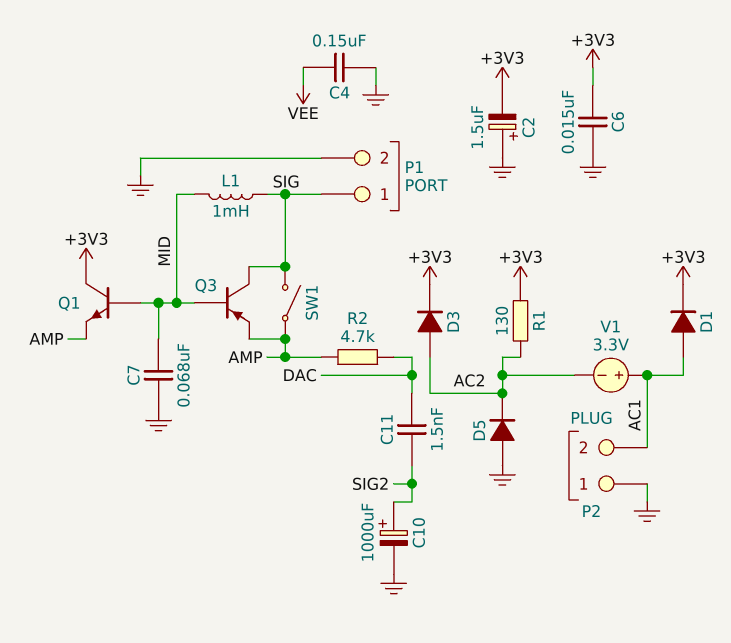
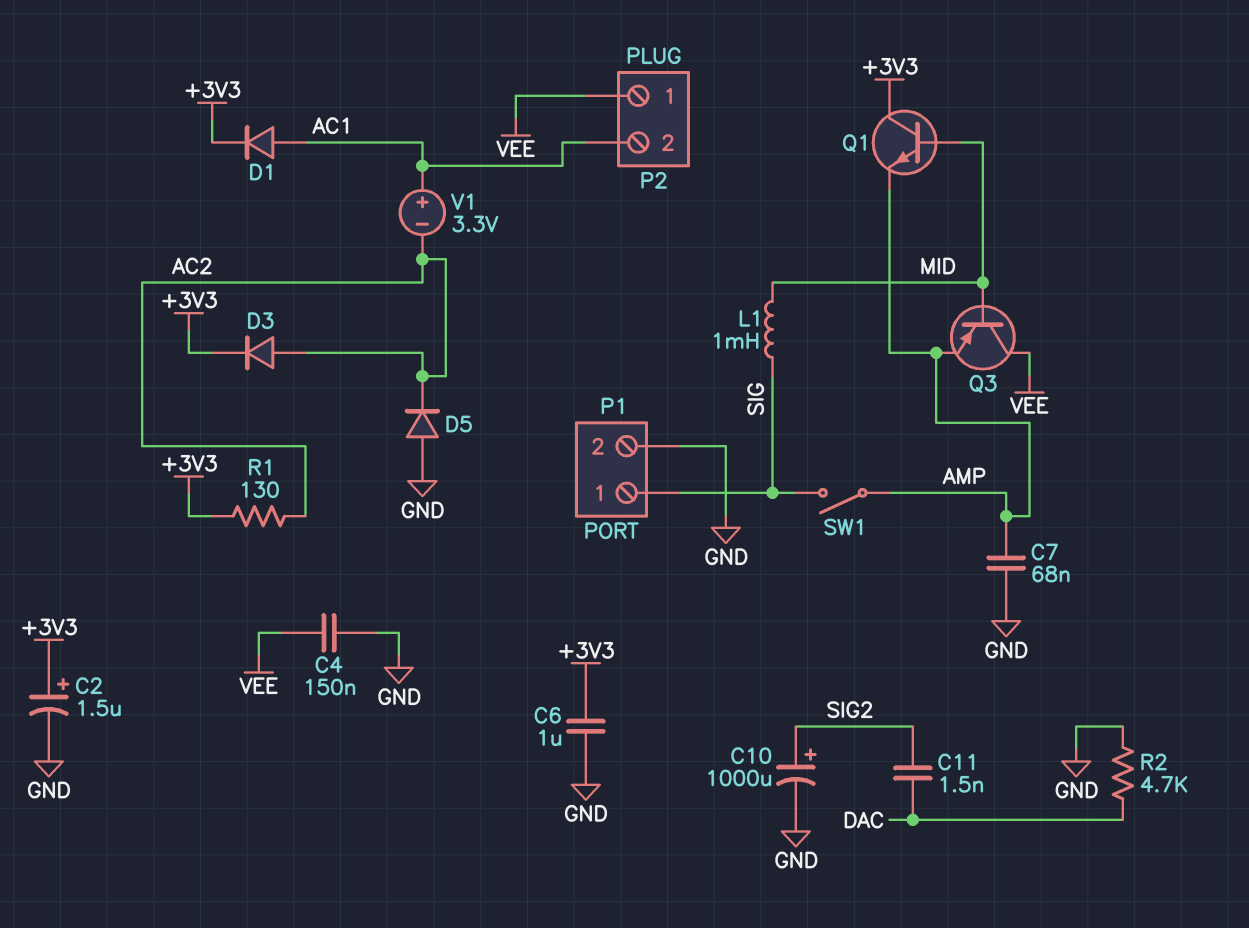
C2: 1.5uF (plus GND, minus +3V3) -> 1.5uF (plus +3V3, minus GND)
C6: 15nF (+3V3, GND) -> 1uF (+3V3, GND)
C7: 68nF (GND, MID) -> 68nF (AMP, GND)
P2 pin 1: GND -> VEE
Q3: PNP (B MID, C SIG, E AMP) -> PNP (B MID, C VEE, E AMP)
R2: 4.7k (AMP, DAC) -> 4.7k (DAC, GND)

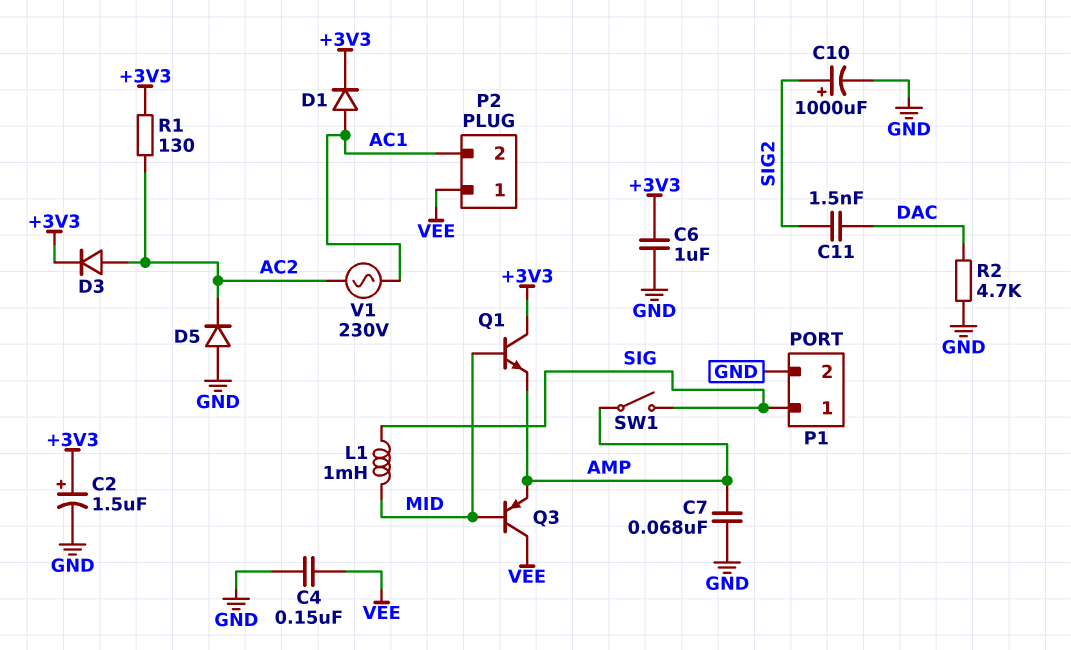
V1: 3.3V (plus AC1, minus AC2) -> AC 230V (AC1, AC2)

